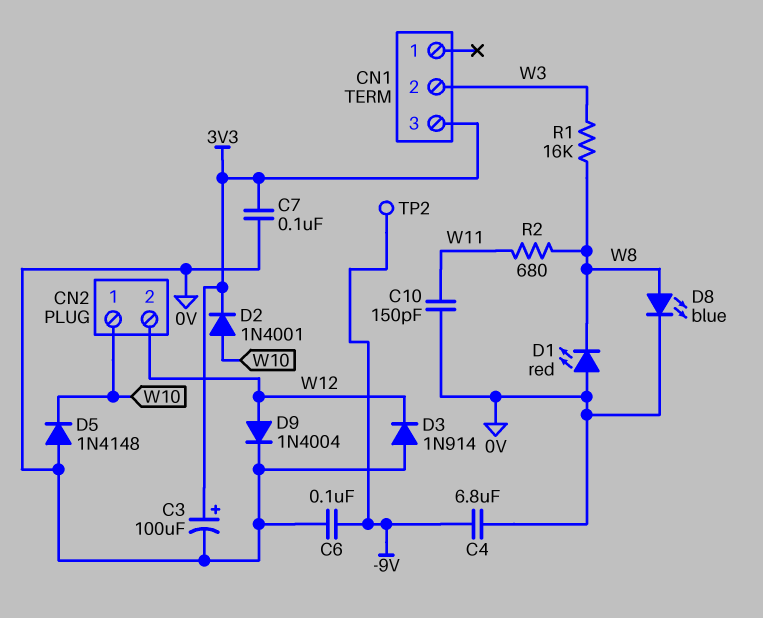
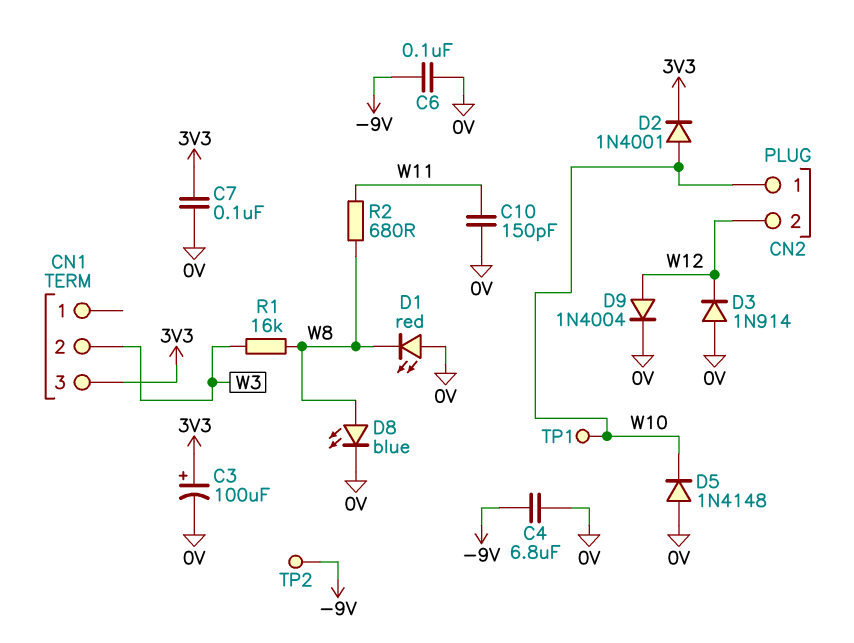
TP1: none -> test point (W10)

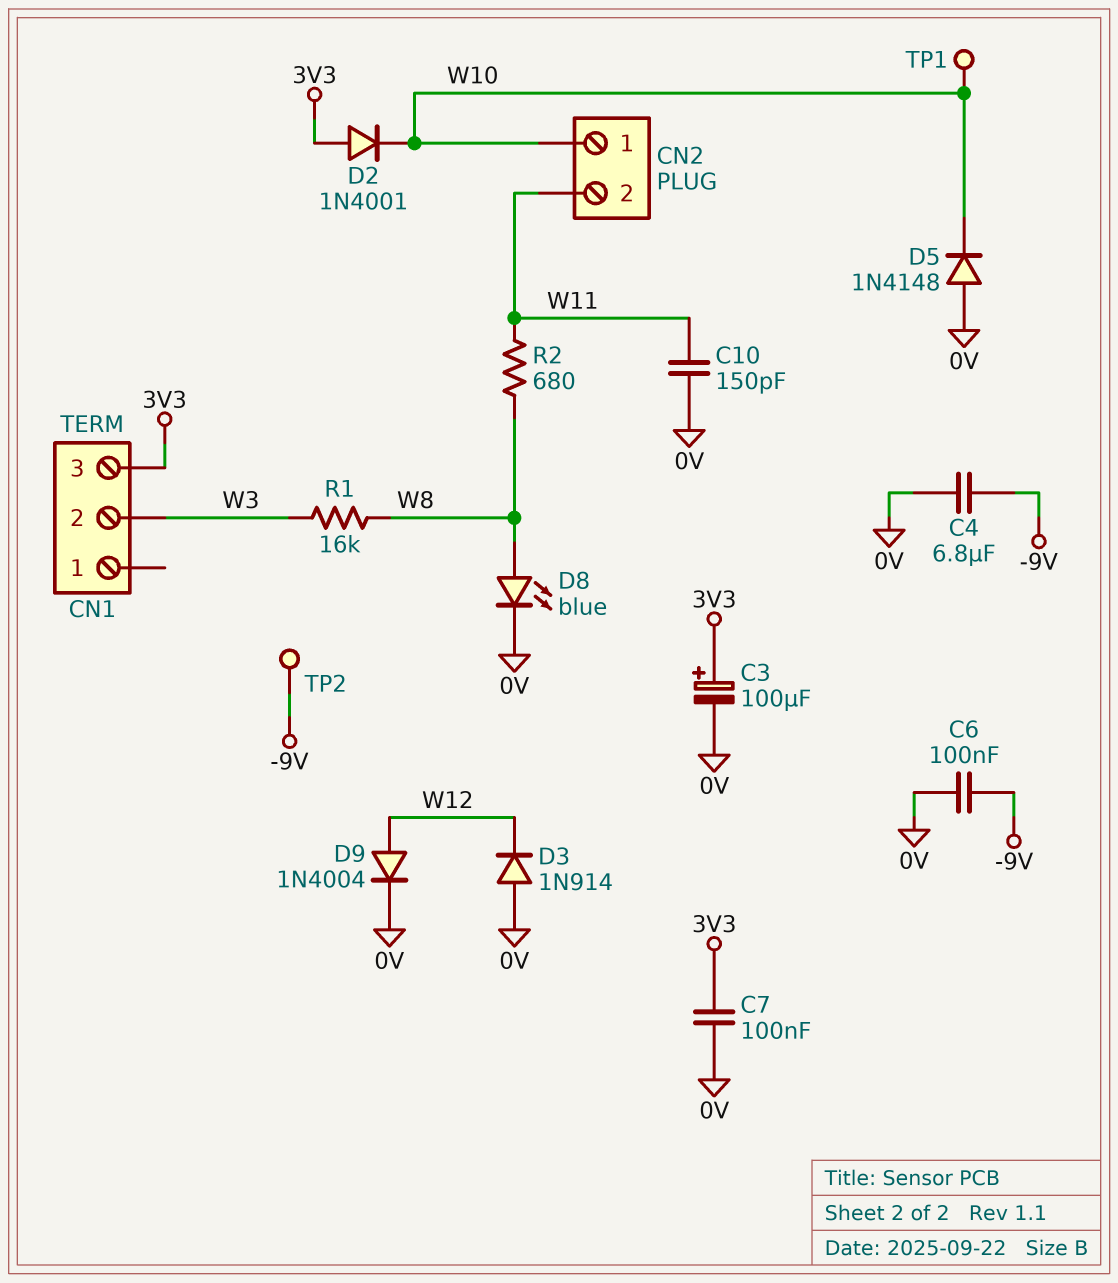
CN2 pin 2: W12 -> W11
D1: LED red (A 0V, K W8) -> none
D2: diode 1N4001 (A W10, K 3V3) -> diode 1N4001 (A 3V3, K W10)

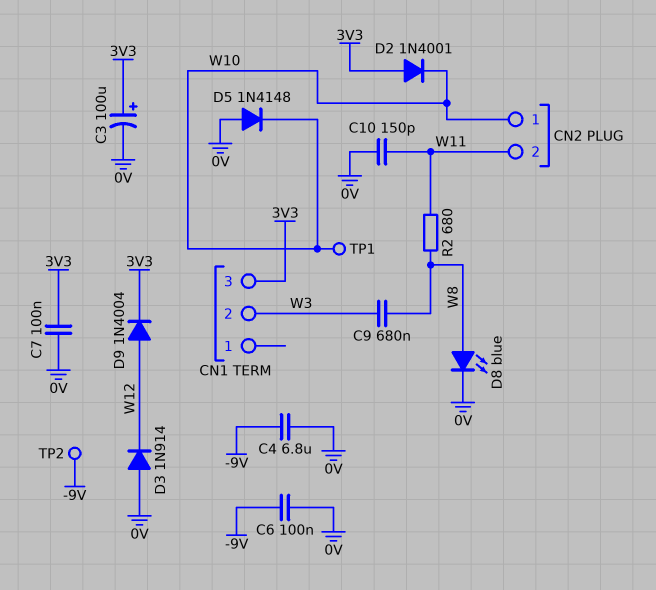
C9: none -> 680nF (W3, W8)
D9: diode 1N4004 (A W12, K 0V) -> diode 1N4004 (A W12, K 3V3)
R1: 16k (W3, W8) -> none

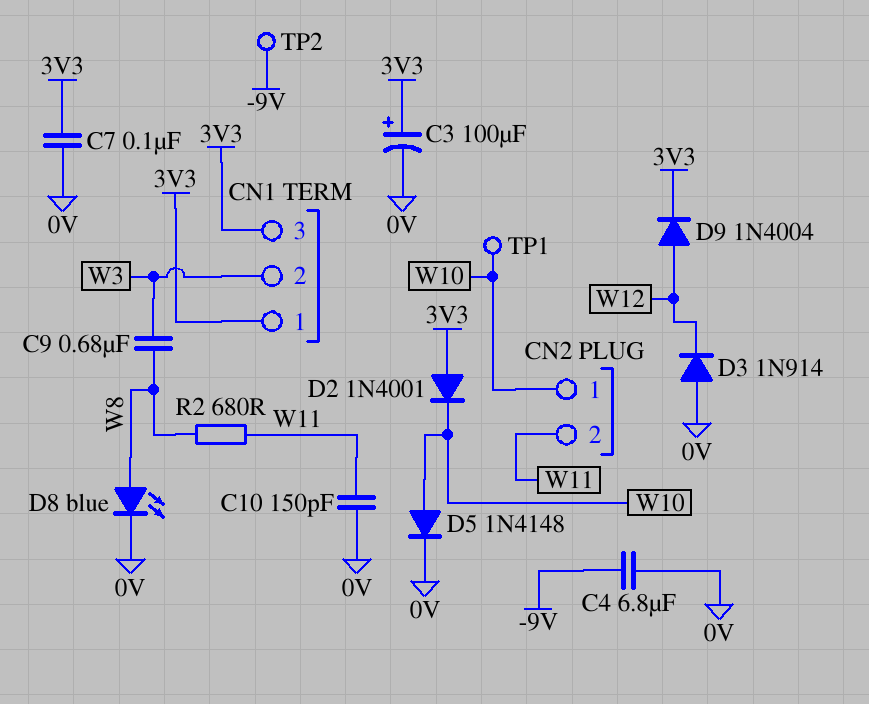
C6: 100nF (-9V, 0V) -> none
CN1 pin 1: none -> 3V3
D5: diode 1N4148 (A 0V, K W10) -> diode 1N4148 (A W10, K 0V)

